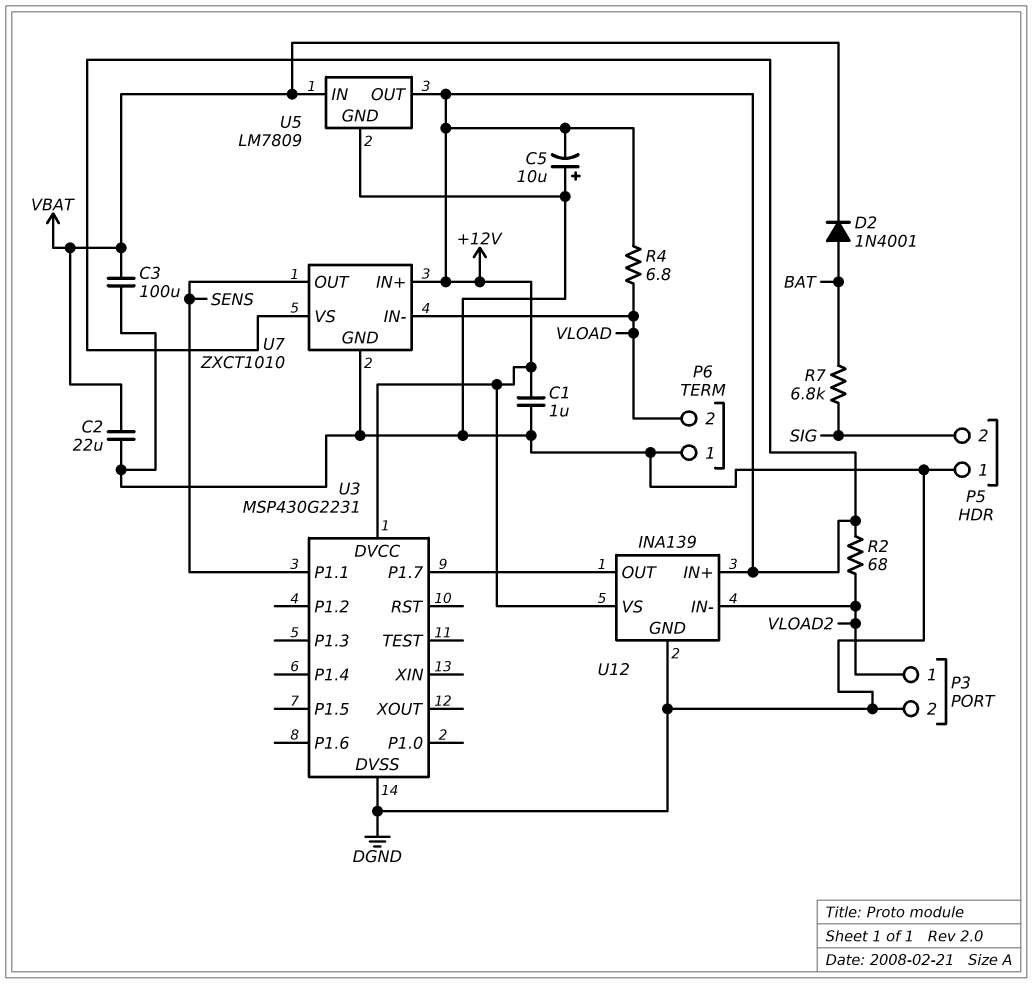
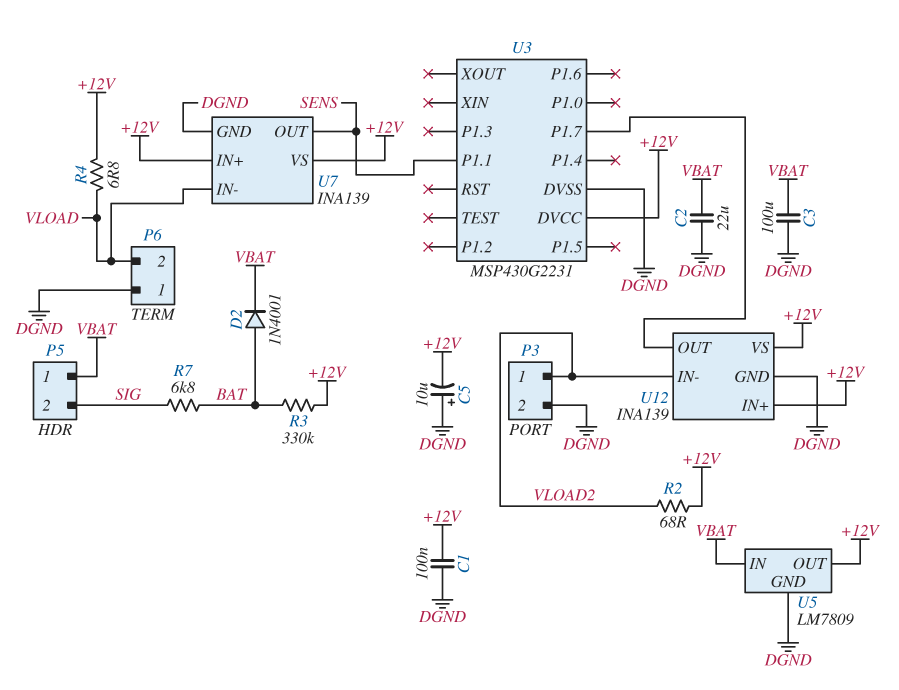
C1: 1uF (+12V, DGND) -> 100nF (+12V, DGND)
P5 pin 1: DGND -> VBAT
R3: none -> 330k (+12V, BAT)
U7: ZXCT1010 -> INA139

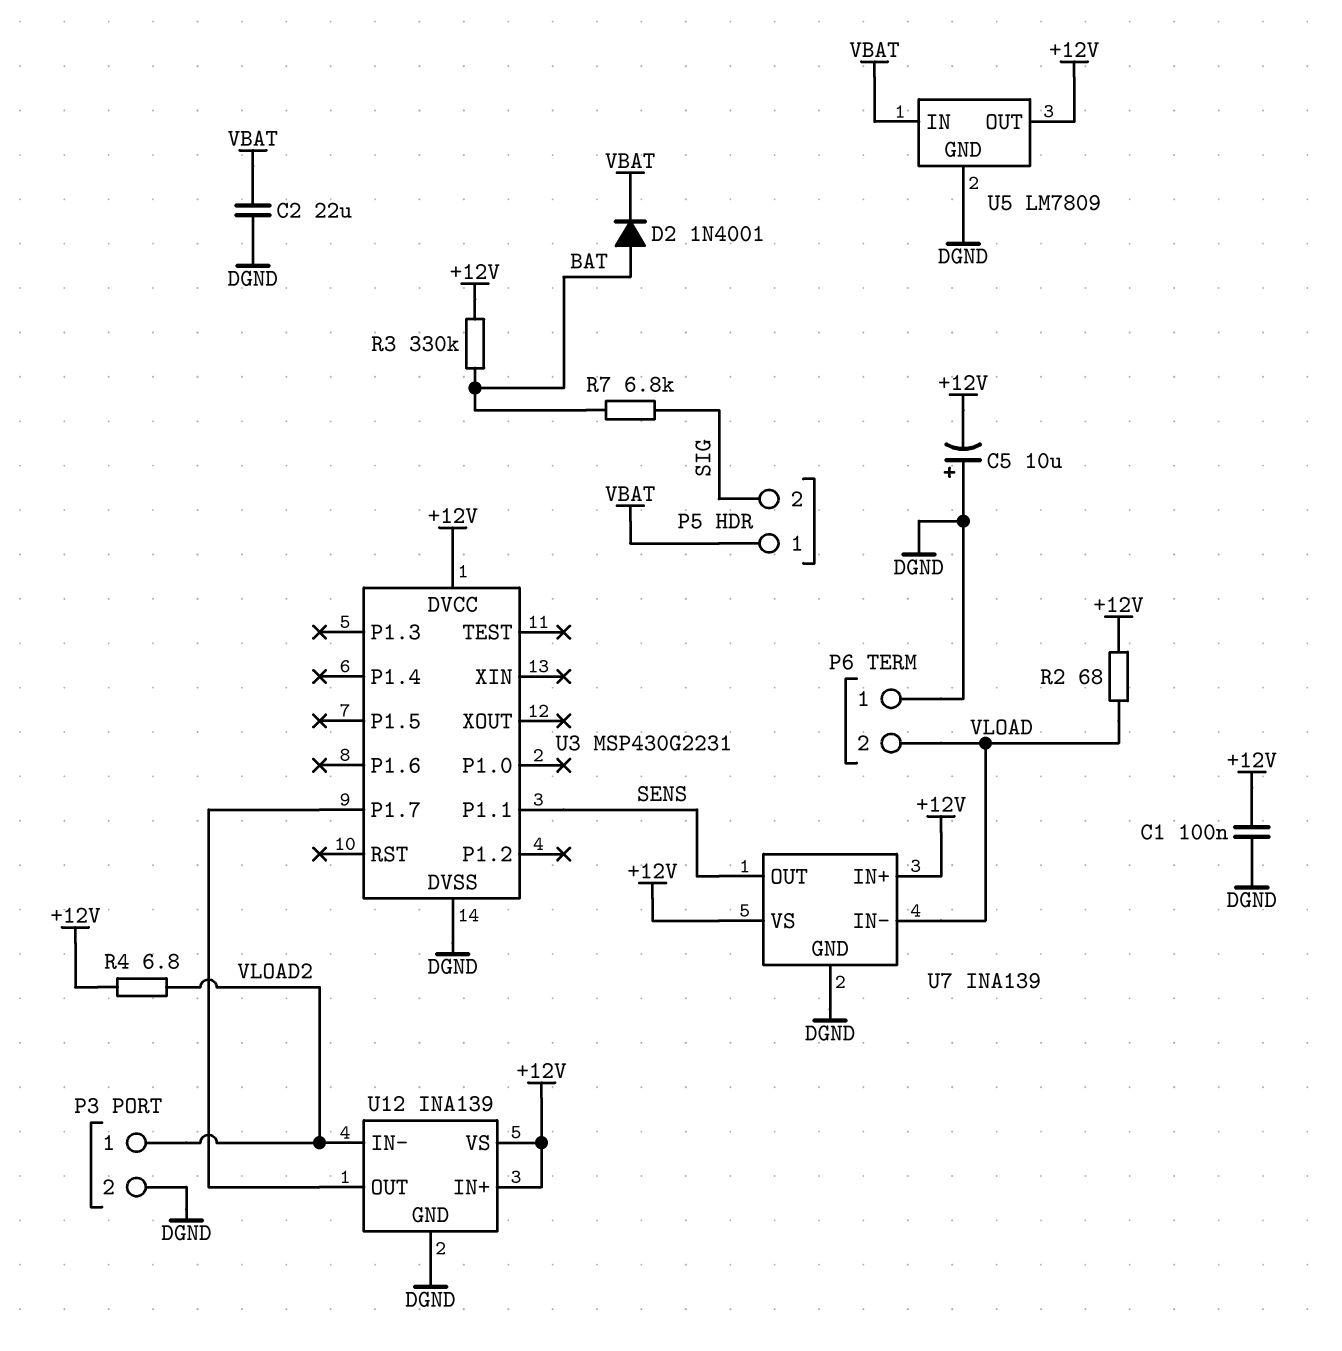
C3: 100uF (DGND, VBAT) -> none
R2: 68 (+12V, VLOAD2) -> 68 (+12V, VLOAD)
R4: 6.8 (+12V, VLOAD) -> 6.8 (+12V, VLOAD2)

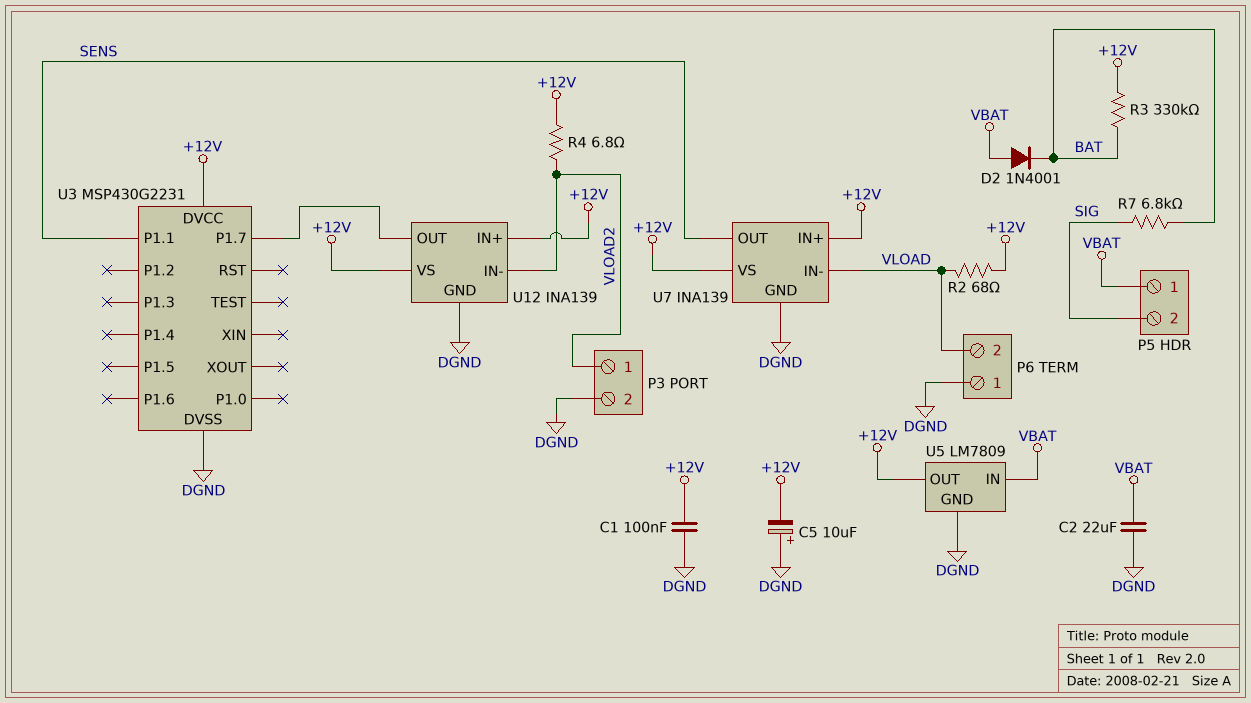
D2: diode 1N4001 (A BAT, K VBAT) -> diode 1N4001 (A VBAT, K BAT)

